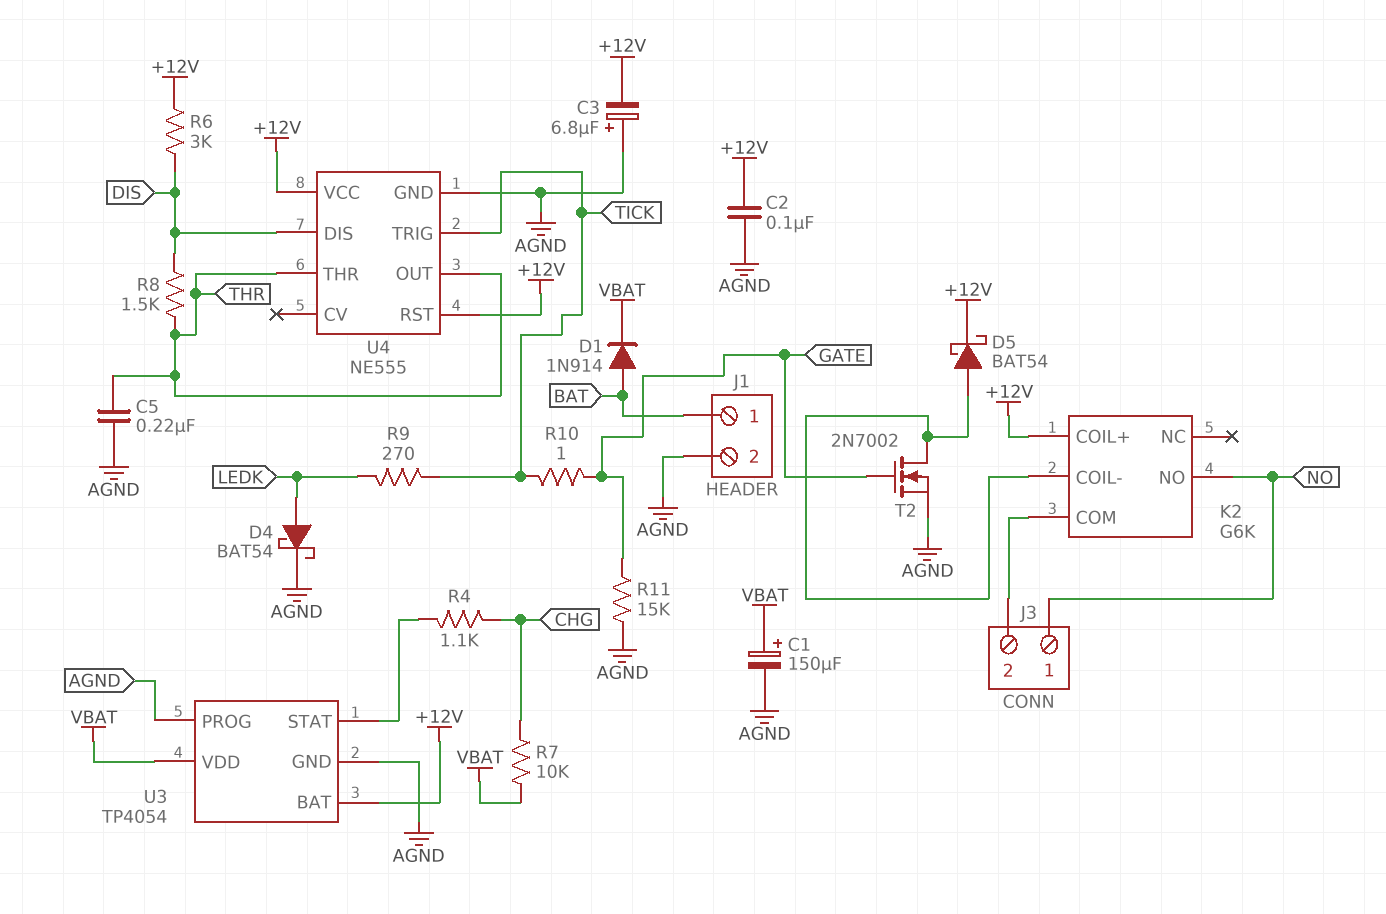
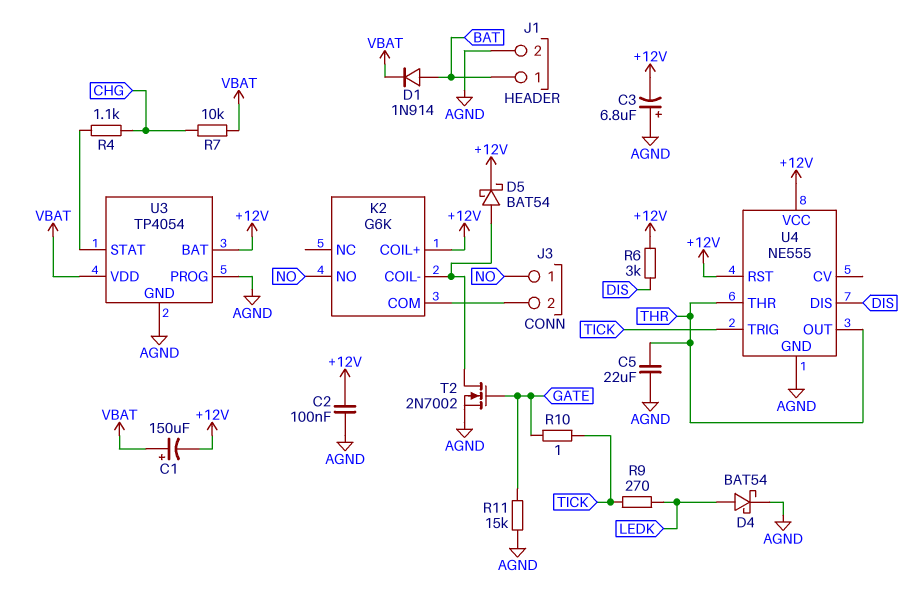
C1: 150uF (plus VBAT, minus AGND) -> 150uF (plus VBAT, minus +12V)
C5: 220nF (AGND, THR) -> 22uF (AGND, THR)
R8: 1.5k (DIS, THR) -> none

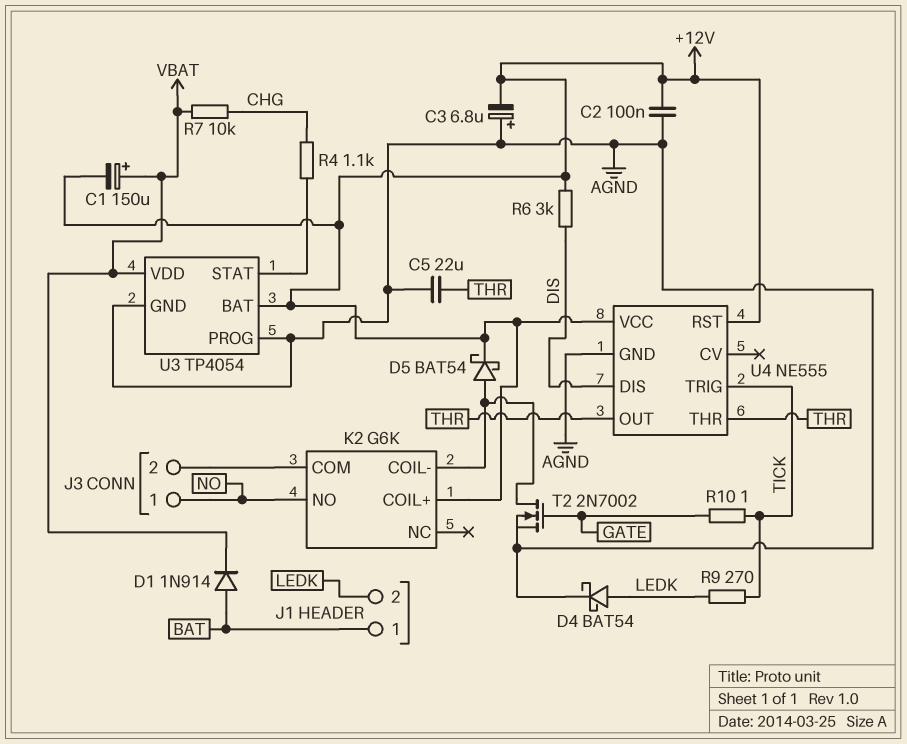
J1 pin 2: AGND -> LEDK
R11: 15k (AGND, GATE) -> none

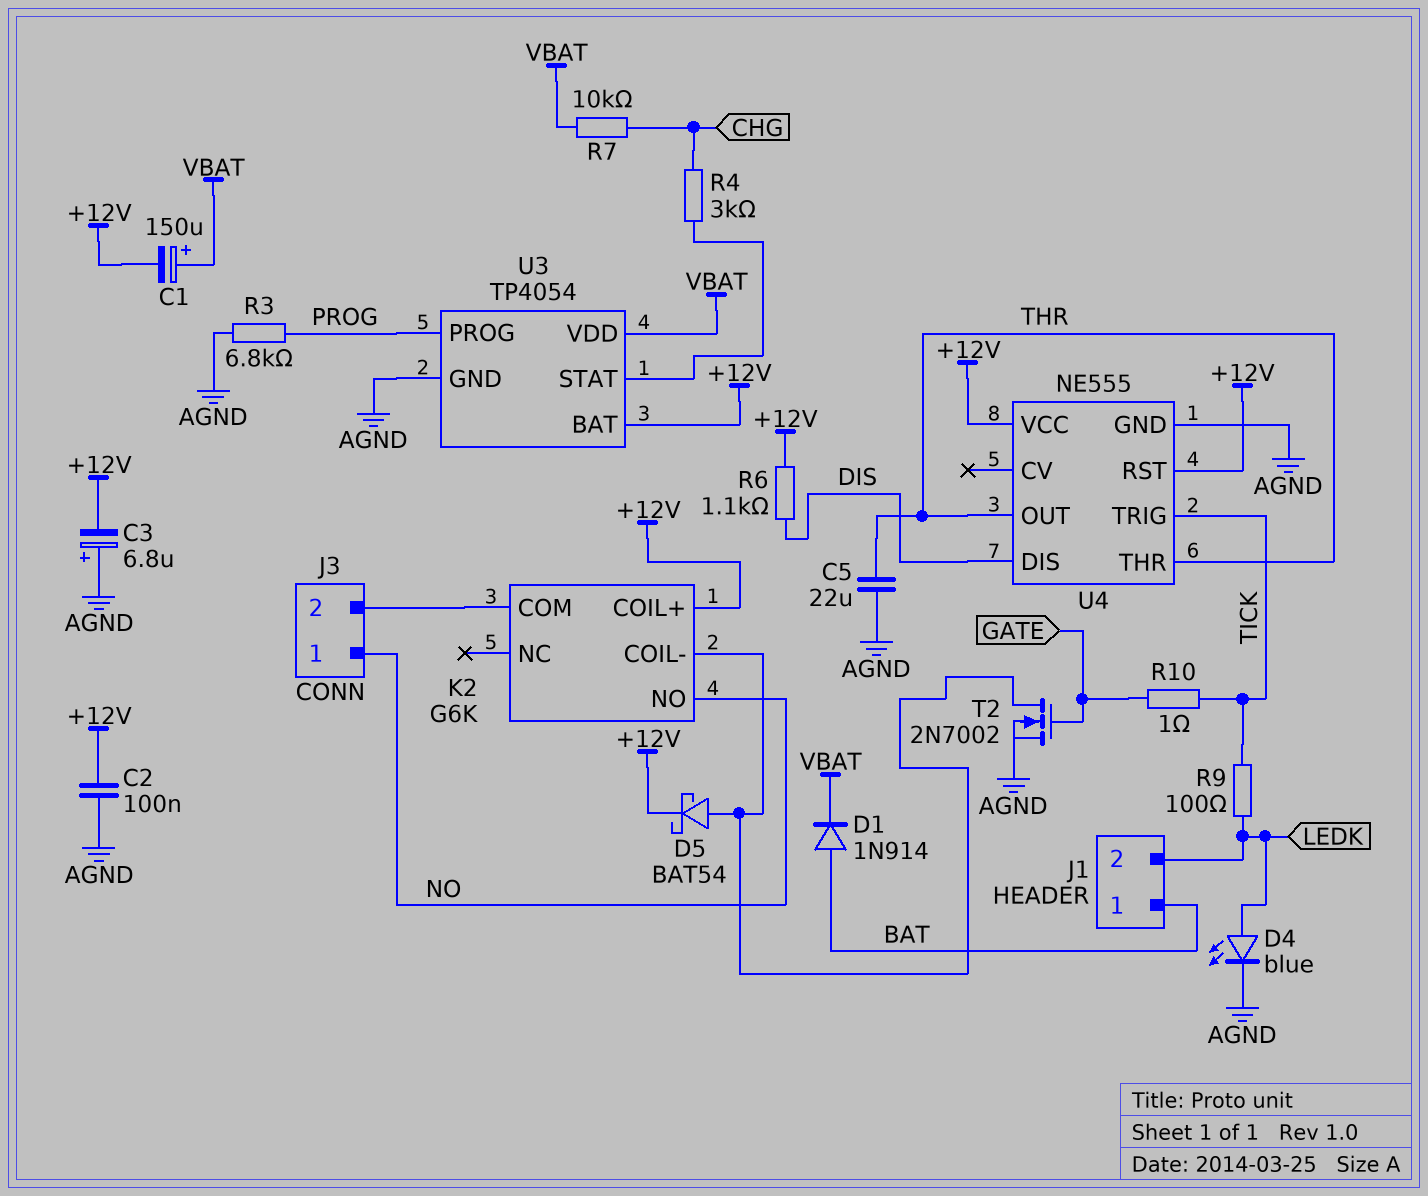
D4: schottky BAT54 (A LEDK, K AGND) -> LED blue (A LEDK, K AGND)
R3: none -> 6.8k (AGND, PROG)
R4: 1.1k (CHG, U3/STAT) -> 3k (CHG, U3/STAT)
R6: 3k (+12V, DIS) -> 1.1k (+12V, DIS)
R9: 270 (LEDK, TICK) -> 100 (LEDK, TICK)
U3 pin PROG: AGND -> PROG

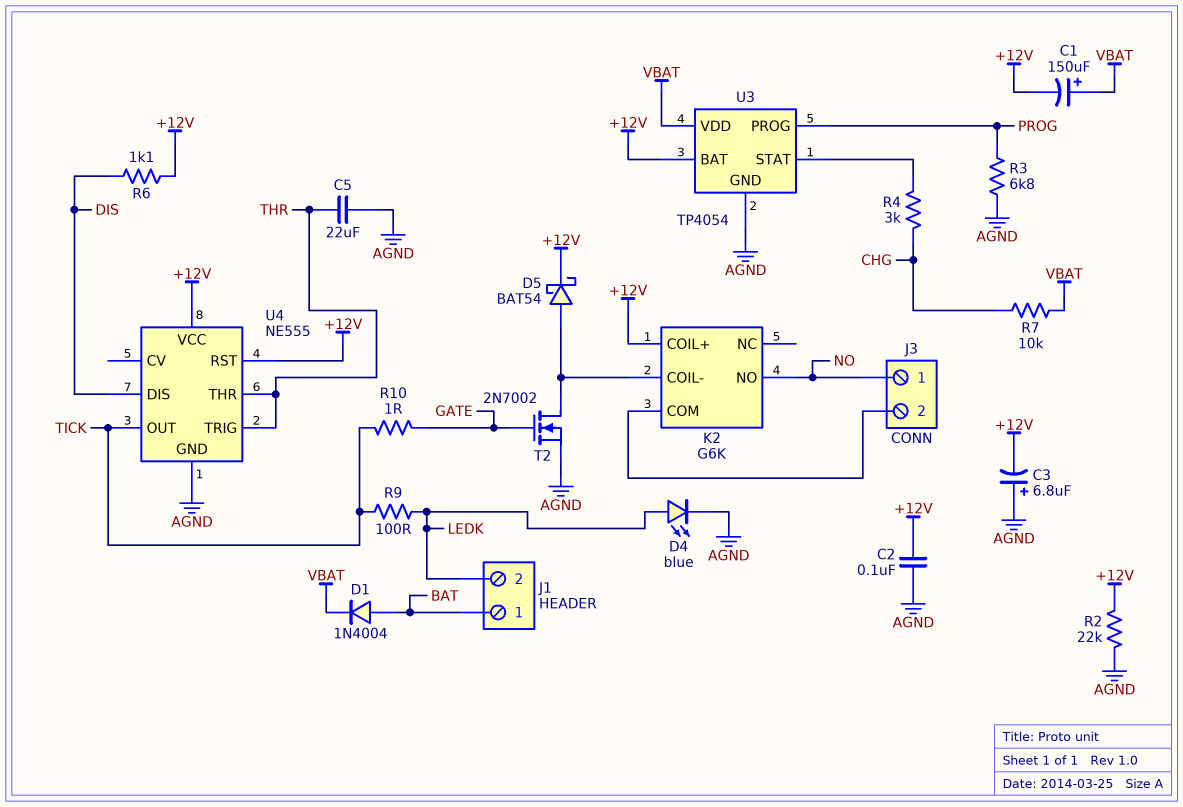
D1: diode 1N914 (A BAT, K VBAT) -> diode 1N4004 (A BAT, K VBAT)
R2: none -> 22k (+12V, AGND)
U4 pin OUT: THR -> TICK
U4 pin TRIG: TICK -> THR

